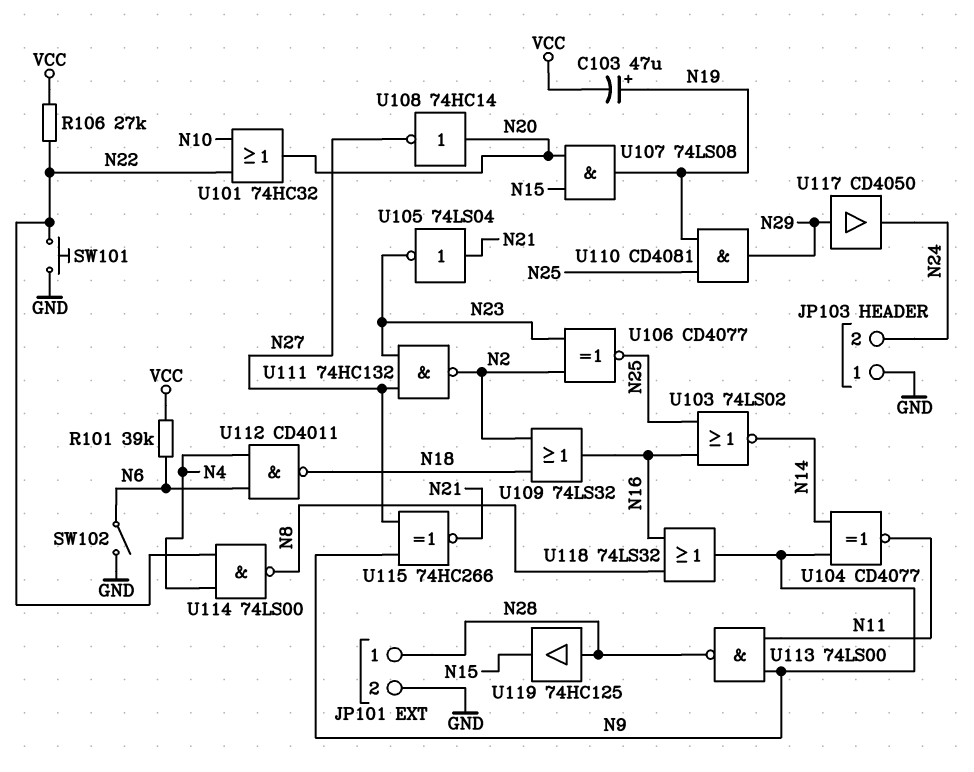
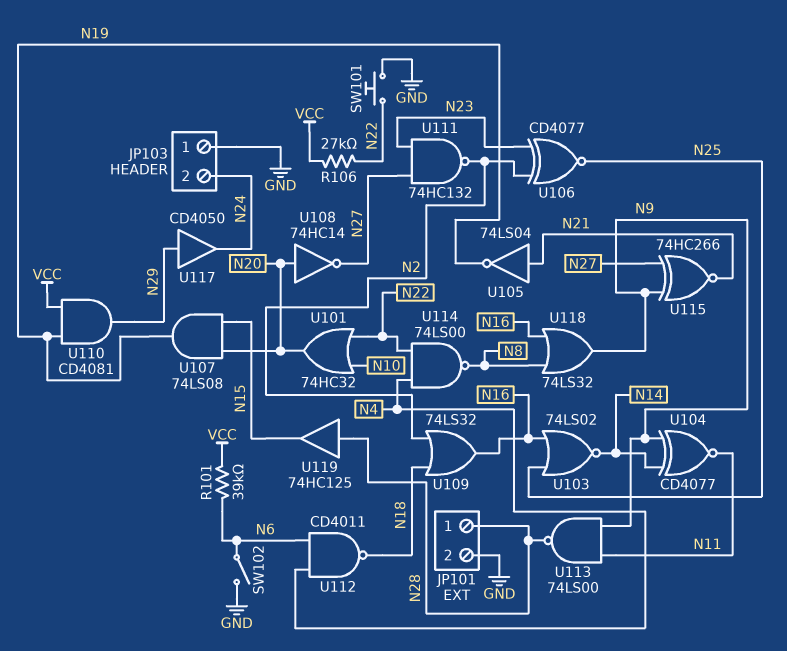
C103: 47uF (plus N19, minus VCC) -> none
U105: NOT 74LS04 (in N21, out N23) -> NOT 74LS04 (in N21, out N19)
U110: AND CD4081 (in N19, in N25, out N29) -> AND CD4081 (in N19, in VCC, out N29)

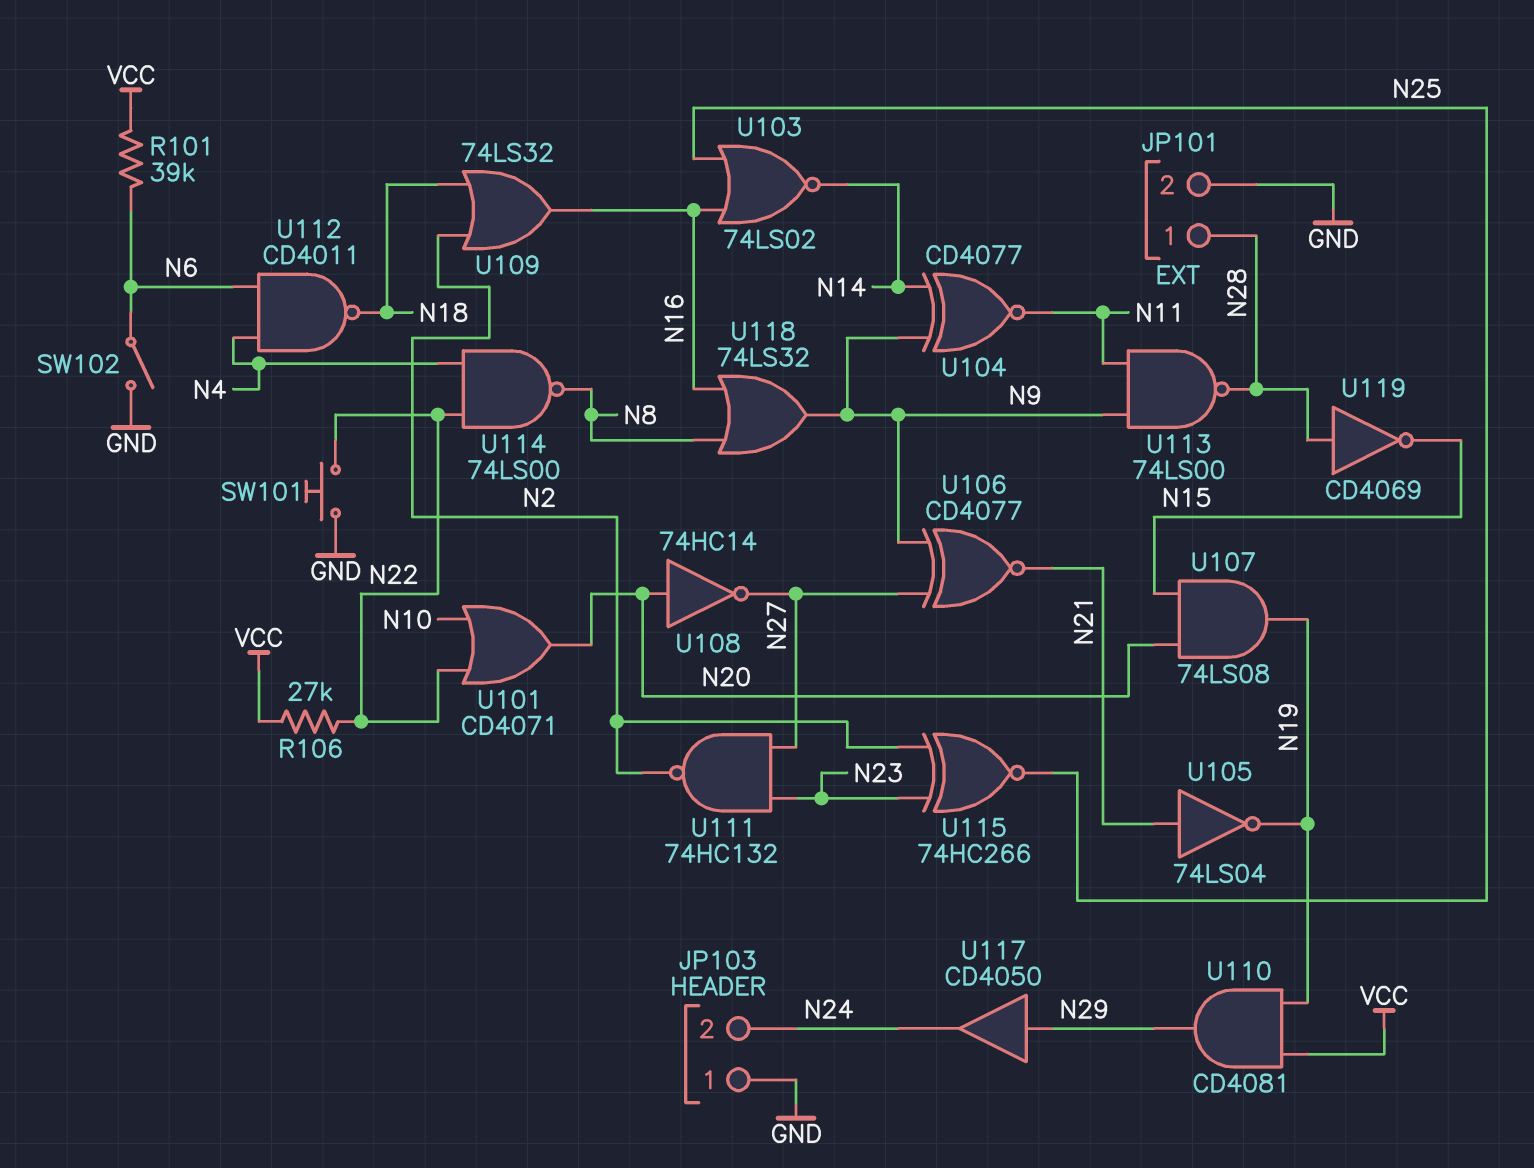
U101: OR 74HC32 (in N10, in N22, out N20) -> OR CD4071 (in N10, in N22, out N20)
U106: XNOR CD4077 (in N2, in N23, out N25) -> XNOR CD4077 (in N9, in N27, out N21)
U115: XNOR 74HC266 (in N9, in N27, out N21) -> XNOR 74HC266 (in N2, in N23, out N25)
U119: buffer 74HC125 (in N28, out N15) -> NOT CD4069 (in N28, out N15)

